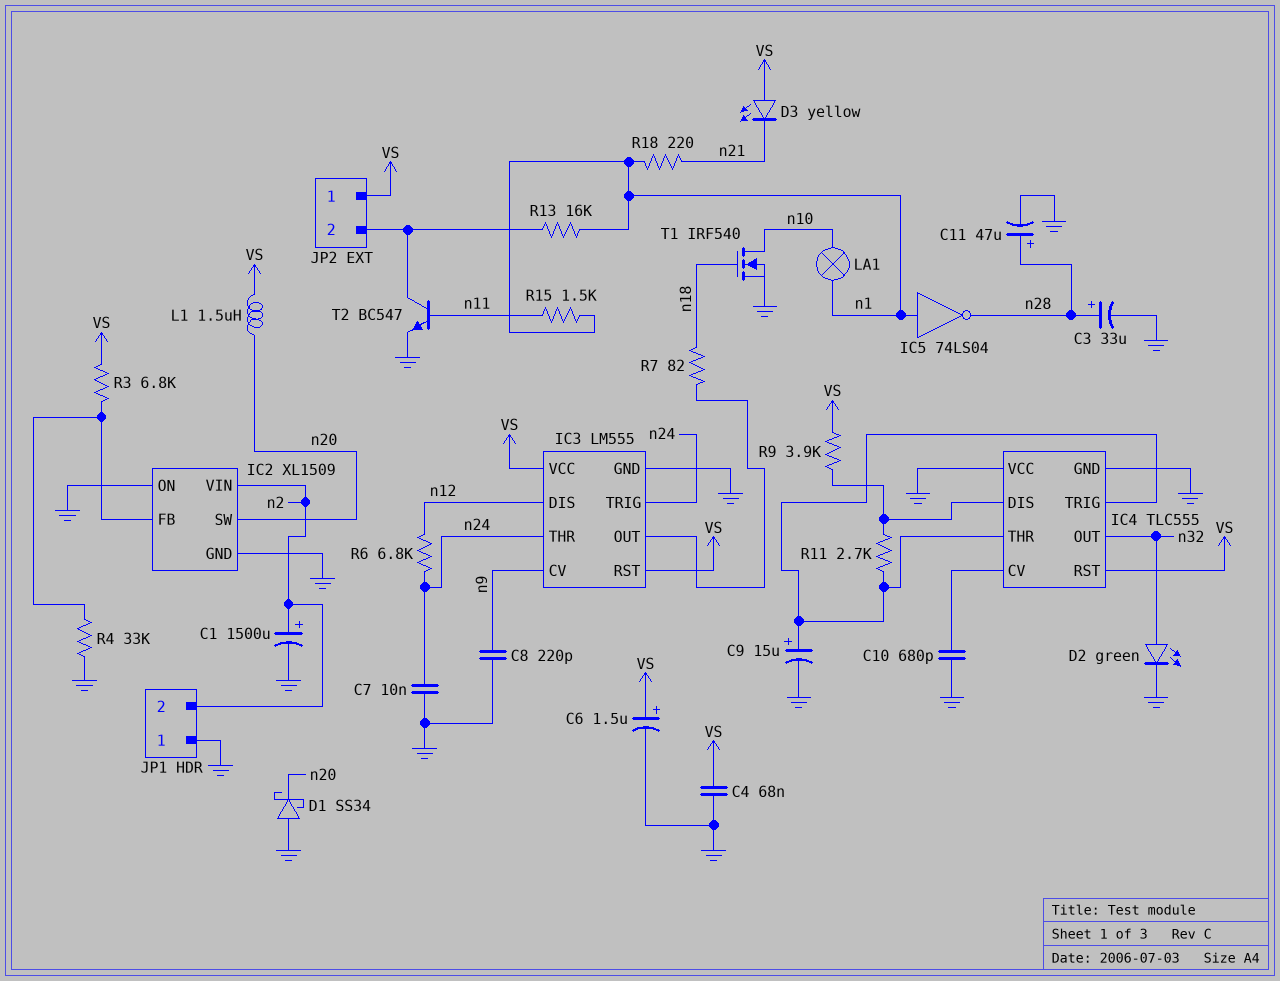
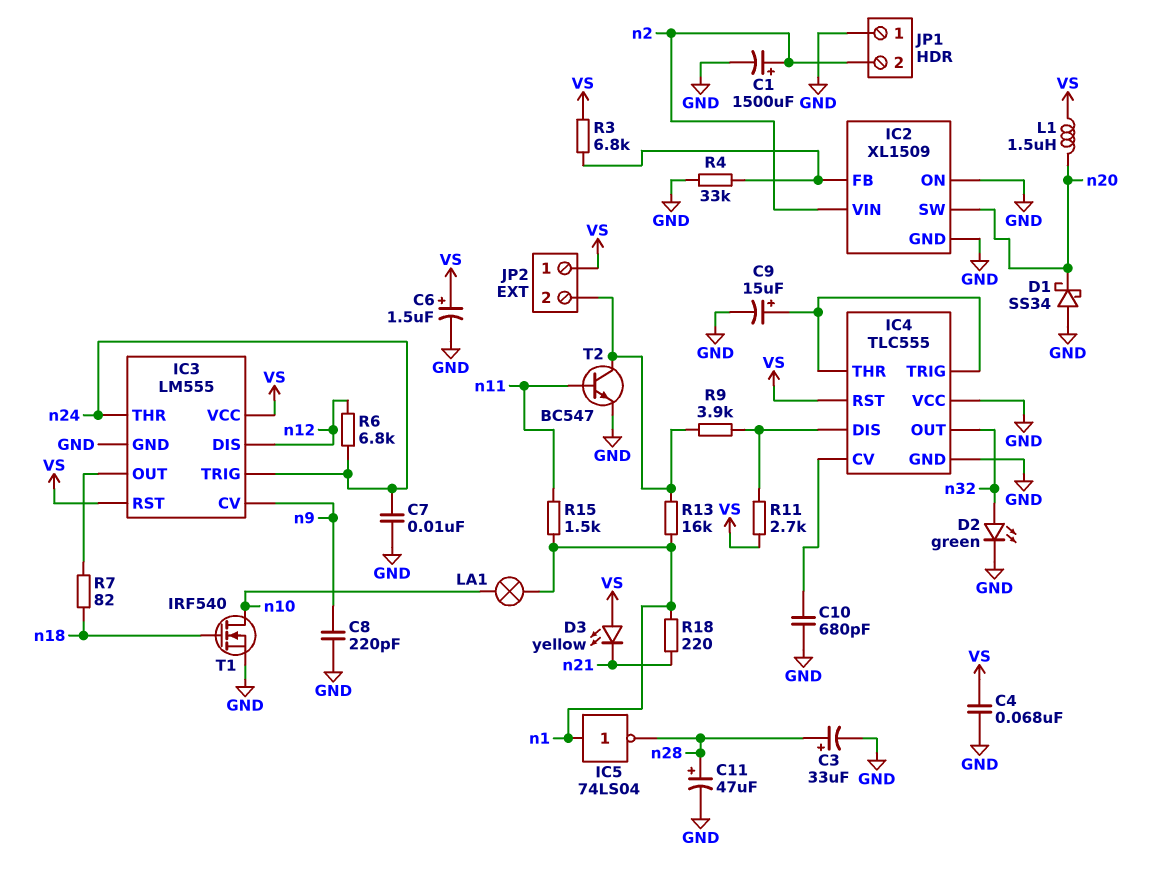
R9: 3.9k (IC4/DIS, VS) -> 3.9k (IC4/DIS, JP2/2)
R11: 2.7k (IC4/DIS, IC4/THR) -> 2.7k (IC4/DIS, VS)

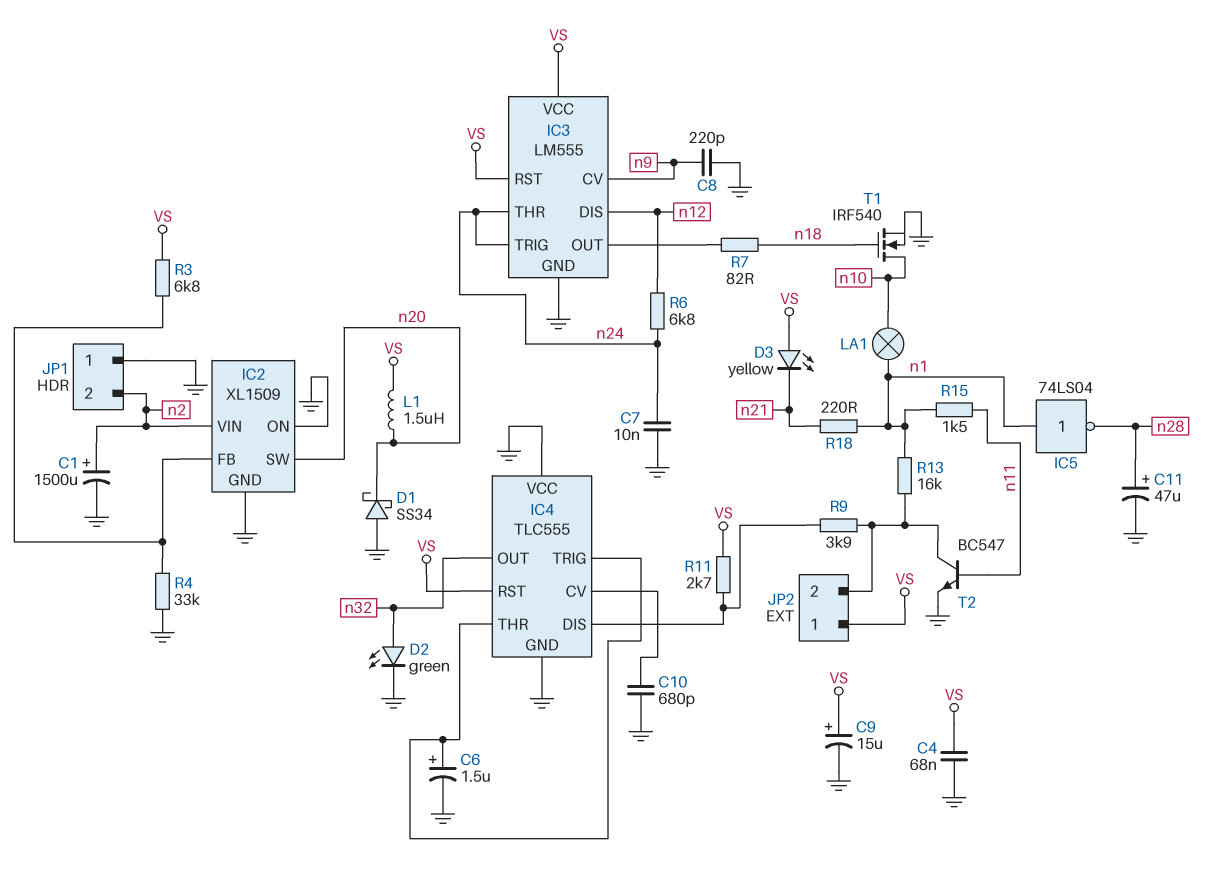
C3: 33uF (plus n28, minus GND) -> none
C6: 1.5uF (plus VS, minus GND) -> 1.5uF (plus IC4/THR, minus GND)
C9: 15uF (plus IC4/THR, minus GND) -> 15uF (plus VS, minus GND)

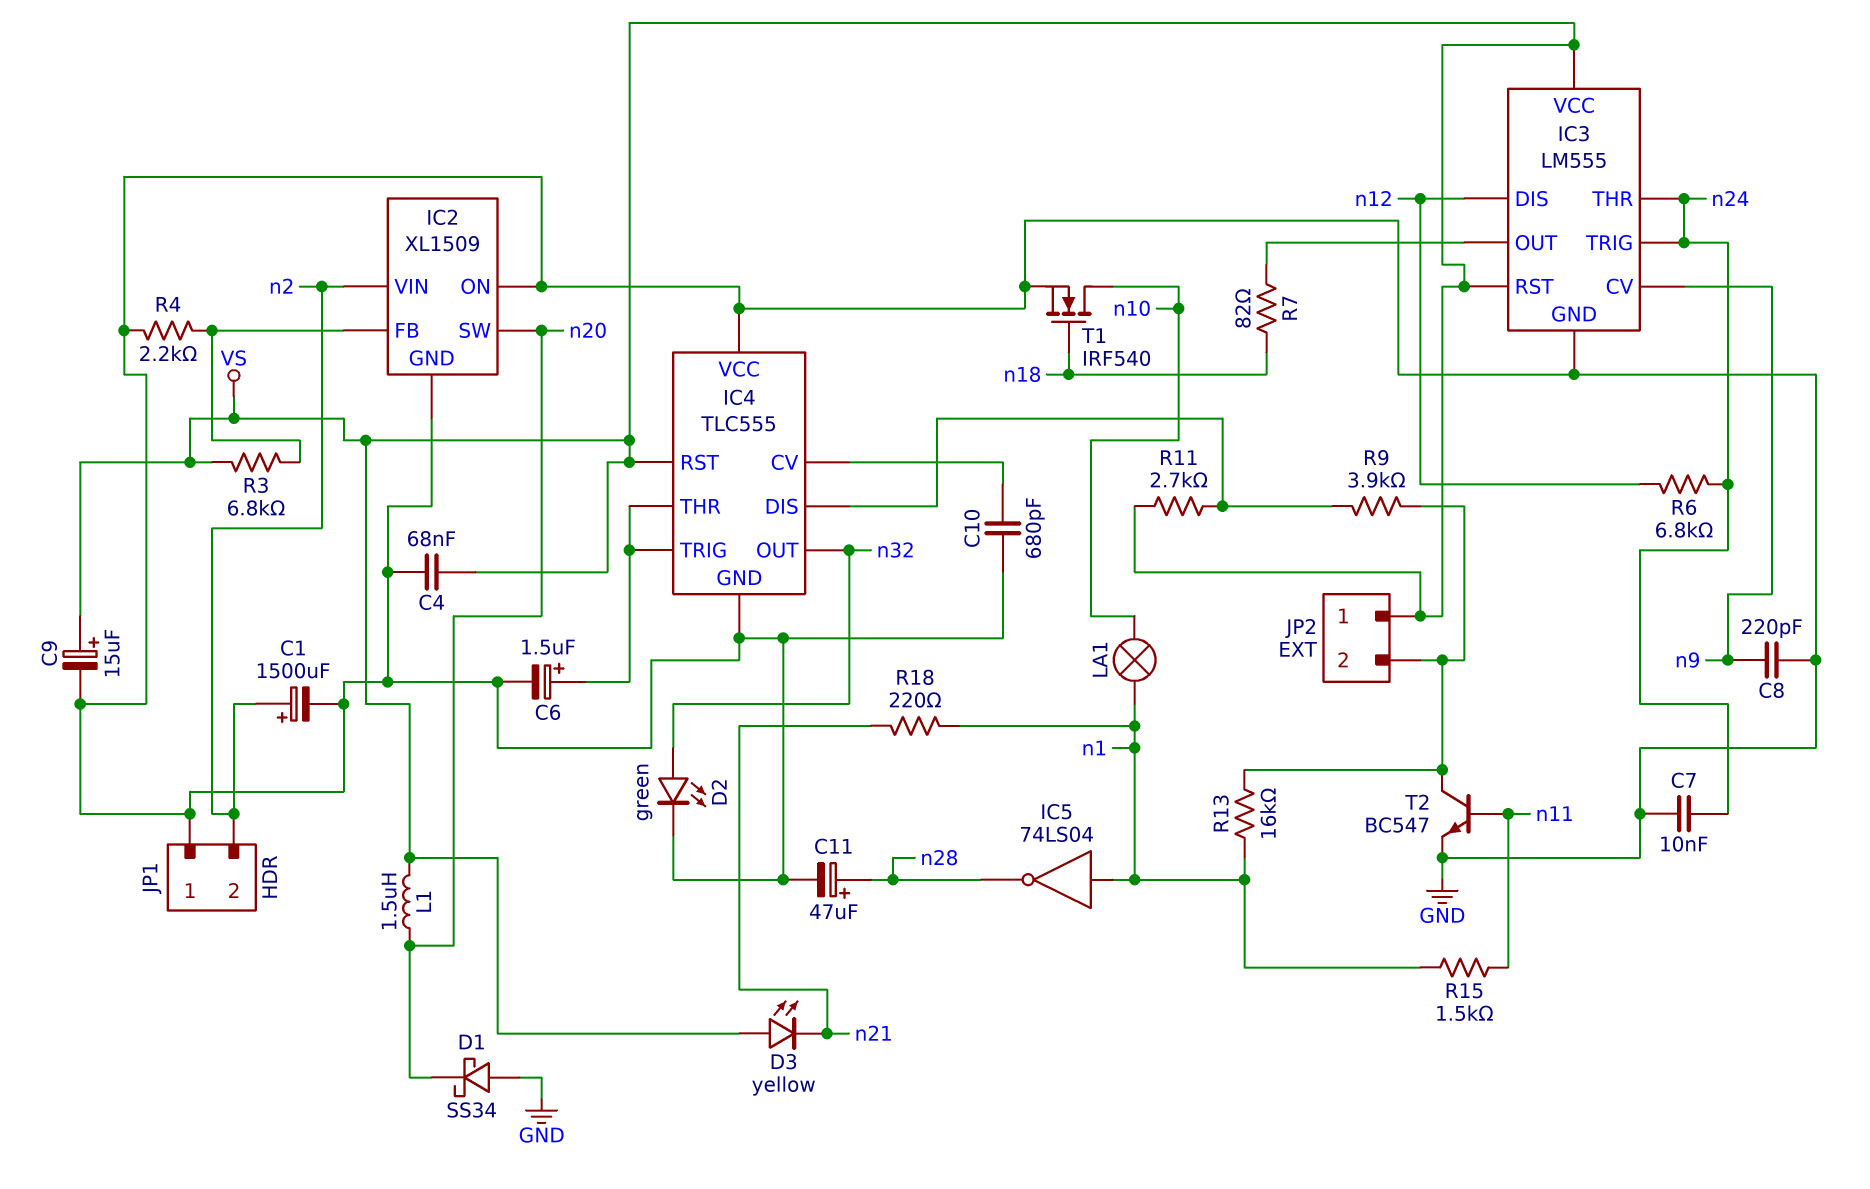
R4: 33k (GND, IC2/FB) -> 2.2k (GND, IC2/FB)

